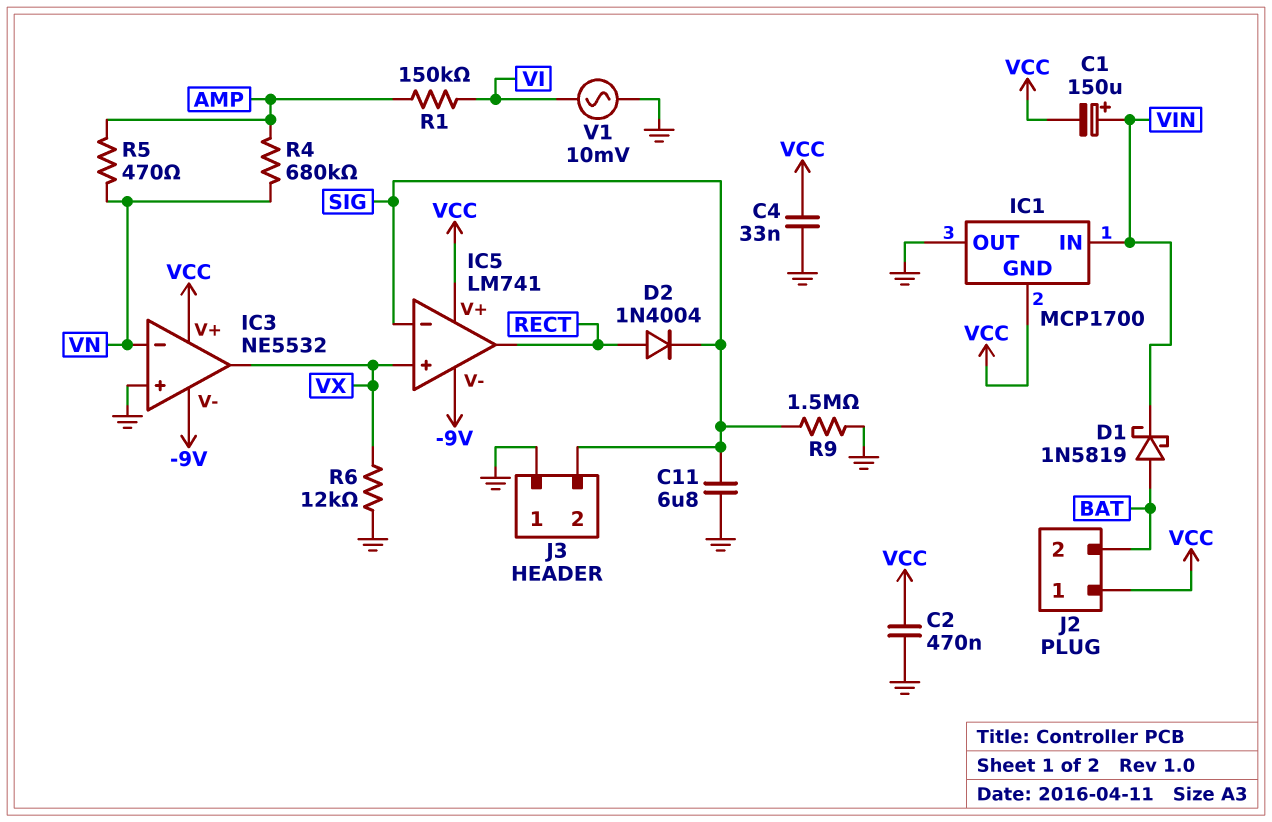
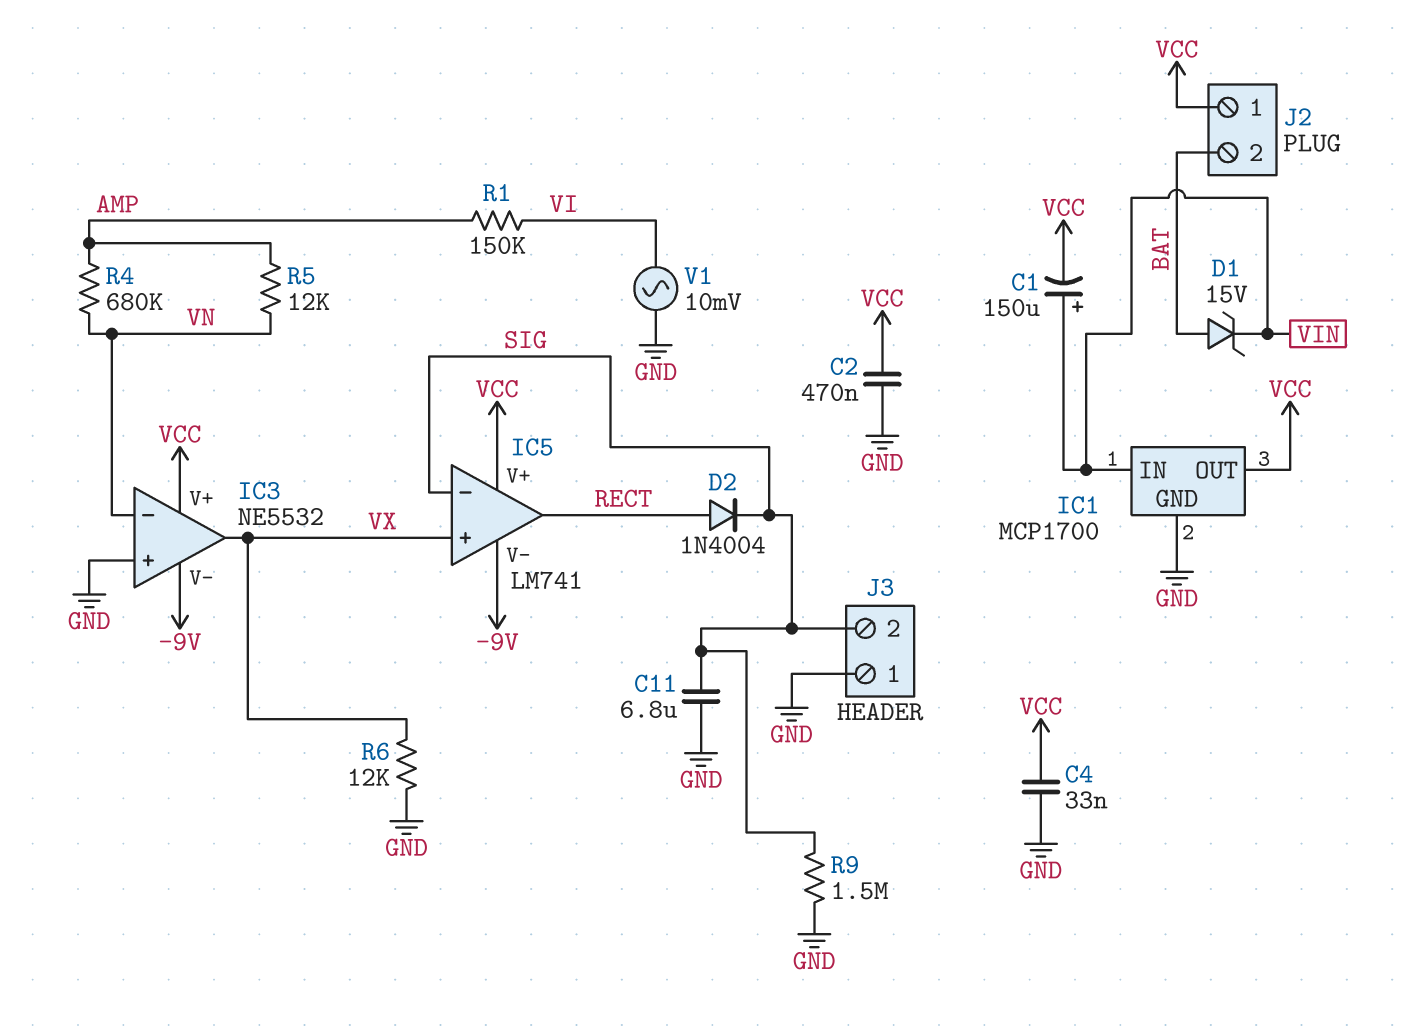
D1: schottky 1N5819 (A BAT, K VIN) -> zener 15V (A BAT, K VIN)
IC1 pin GND: VCC -> GND
IC1 pin OUT: GND -> VCC
R5: 470 (AMP, VN) -> 12k (AMP, VN)

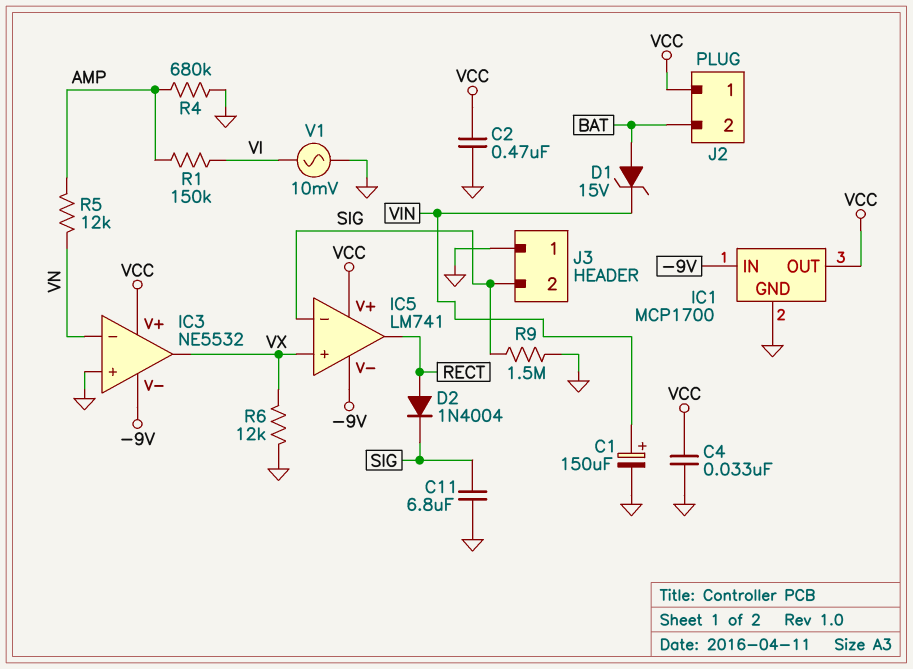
C1: 150uF (plus VIN, minus VCC) -> 150uF (plus VIN, minus GND)
IC1 pin IN: VIN -> -9V
R4: 680k (AMP, VN) -> 680k (AMP, GND)

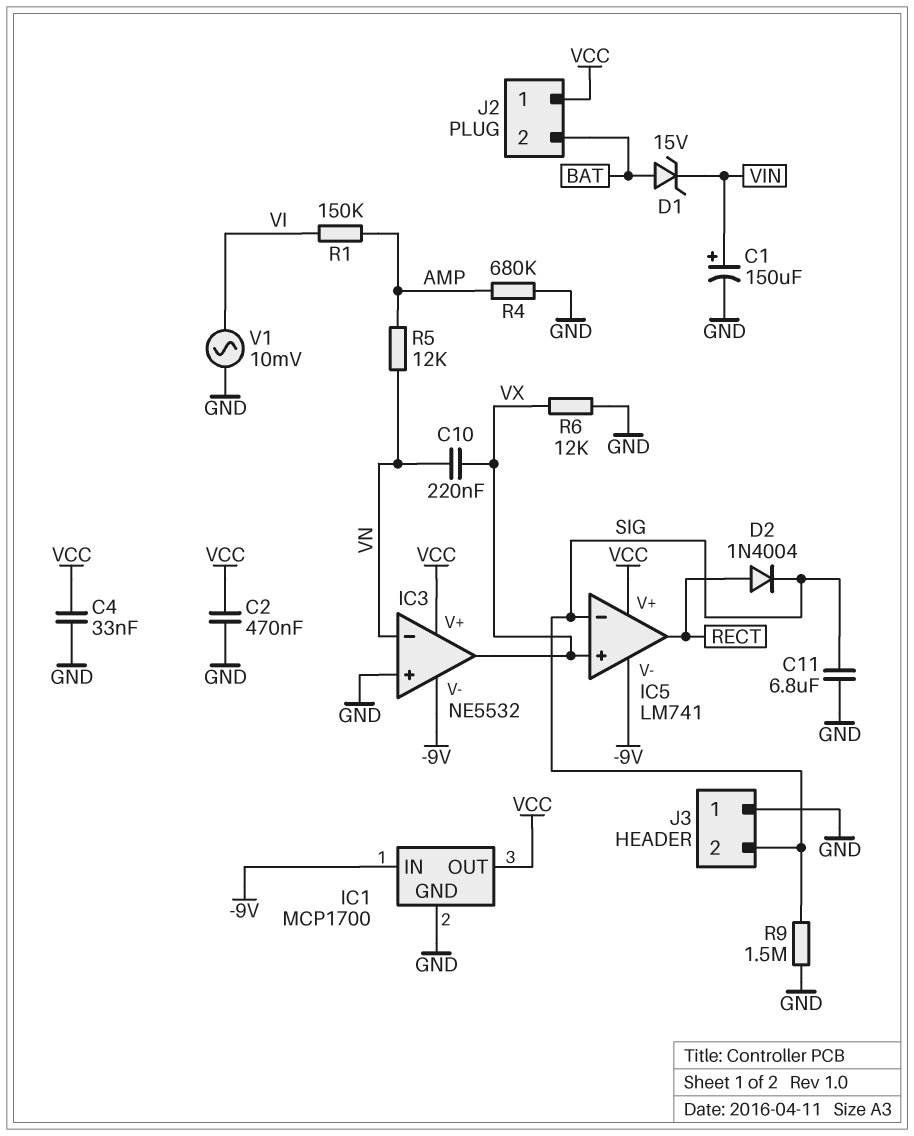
C10: none -> 220nF (VN, VX)

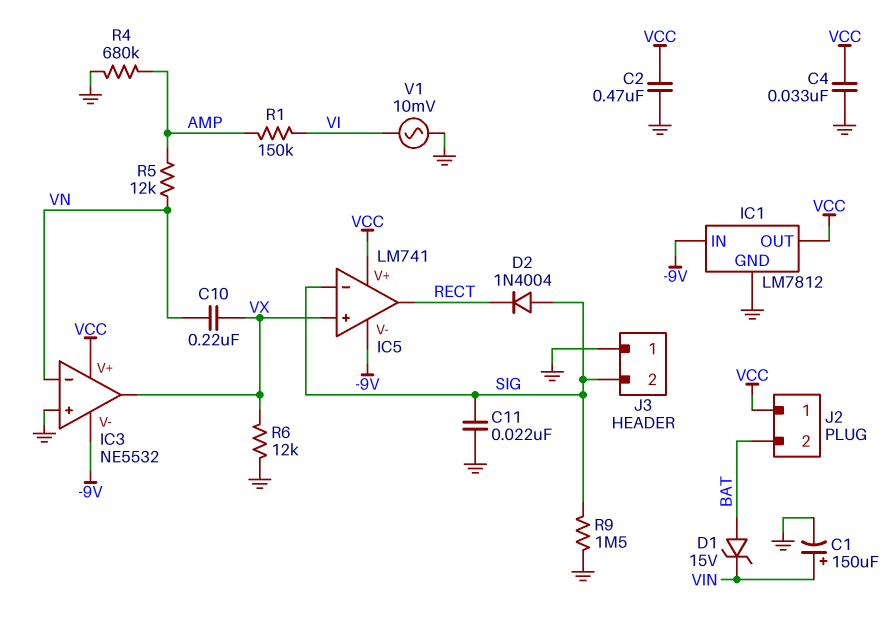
C11: 6.8uF (GND, SIG) -> 22nF (GND, SIG)
D2: diode 1N4004 (A RECT, K SIG) -> diode 1N4004 (A SIG, K RECT)
IC1: MCP1700 -> LM7812

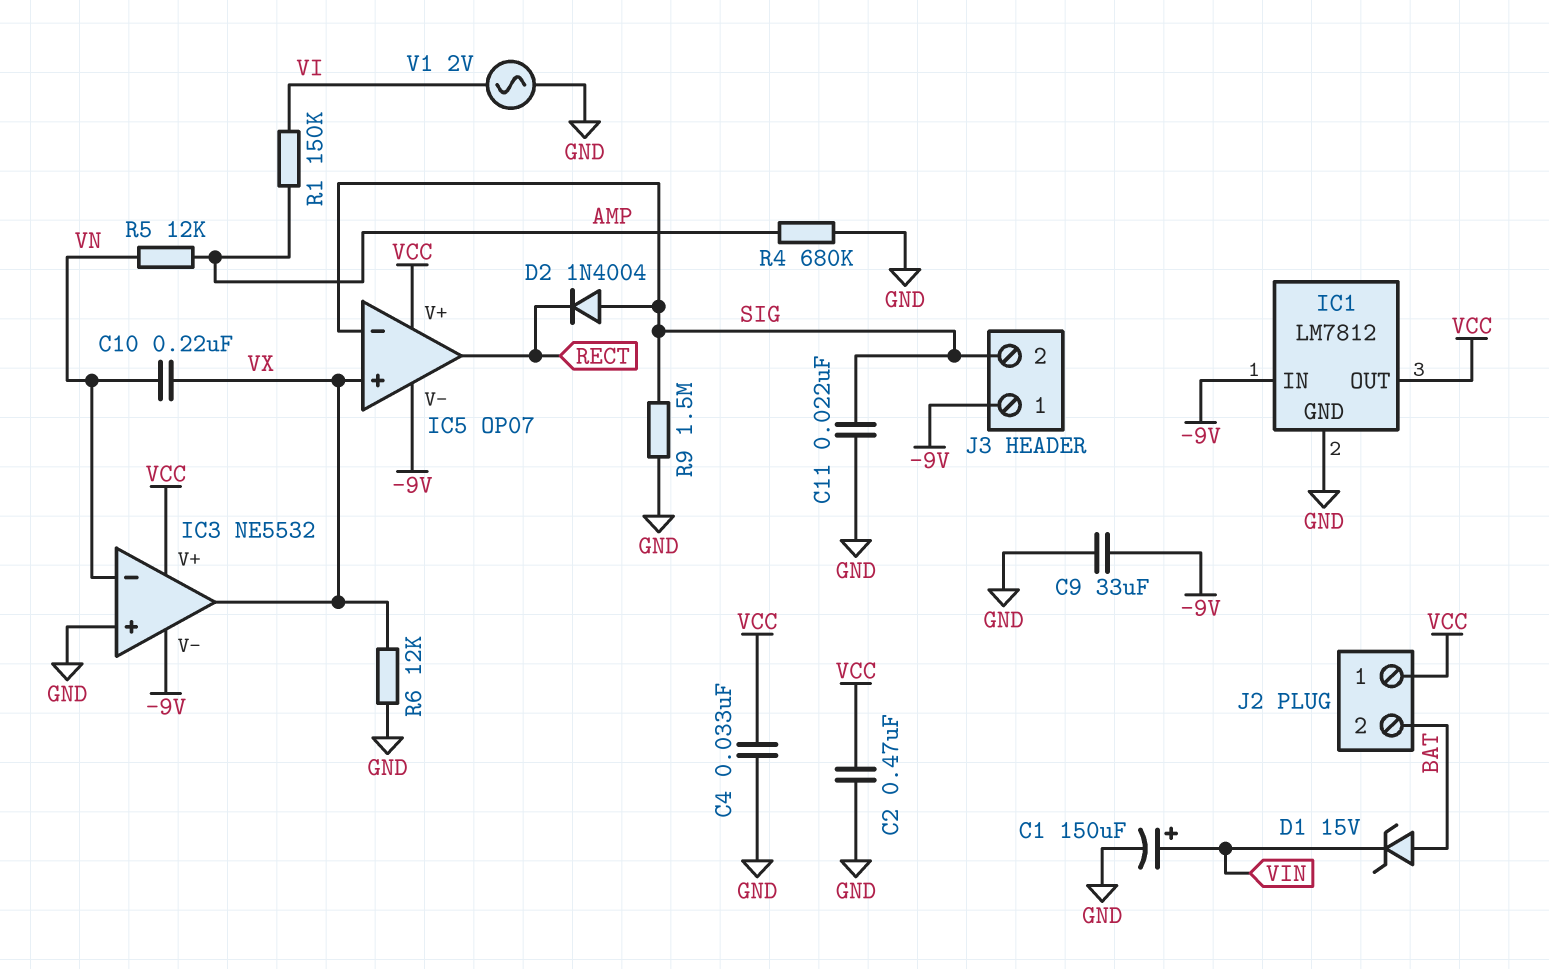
C9: none -> 33uF (-9V, GND)
IC5: LM741 -> OP07
J3 pin 1: GND -> -9V
V1: AC 10mV (GND, VI) -> AC 2V (GND, VI)

